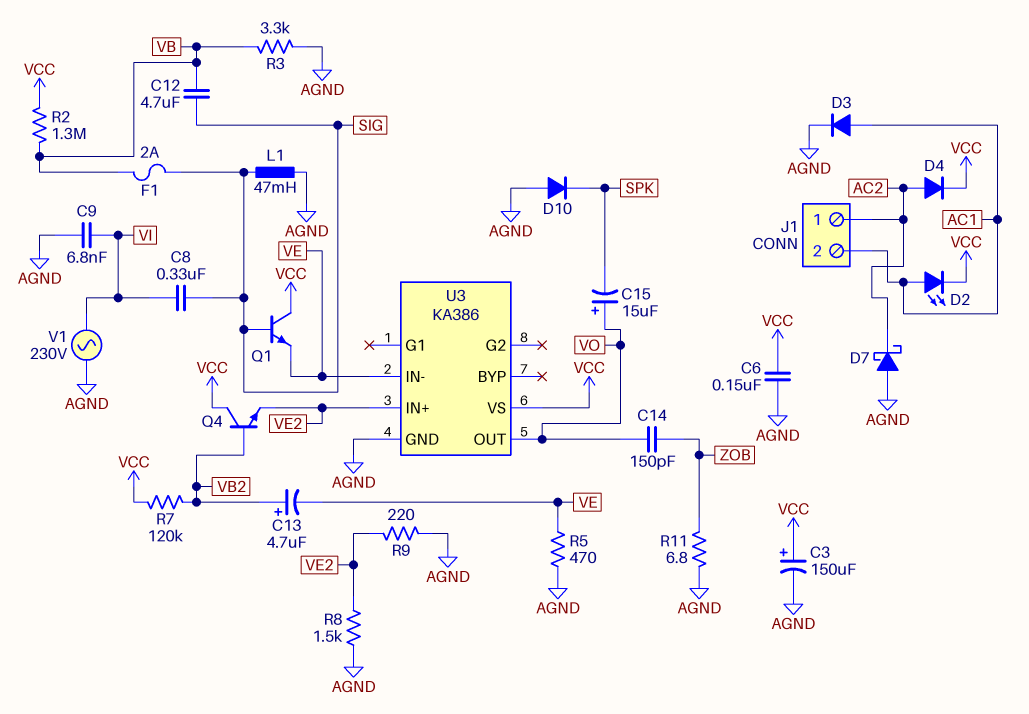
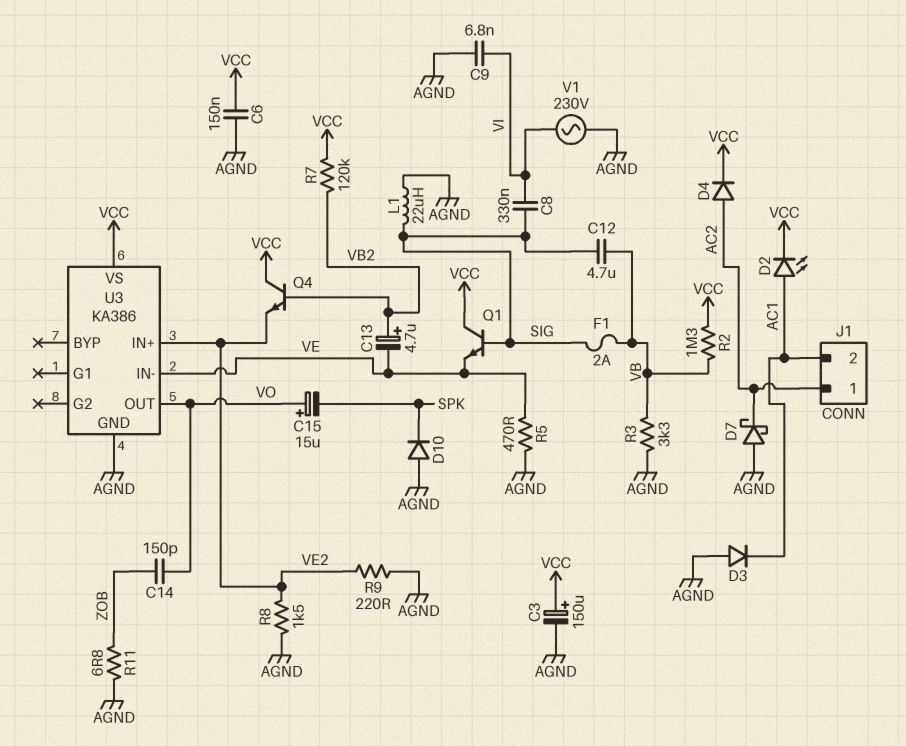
D3: diode (A AC1, K AGND) -> diode (A AGND, K AC1)
L1: 47mH (AGND, SIG) -> 22uH (AGND, SIG)

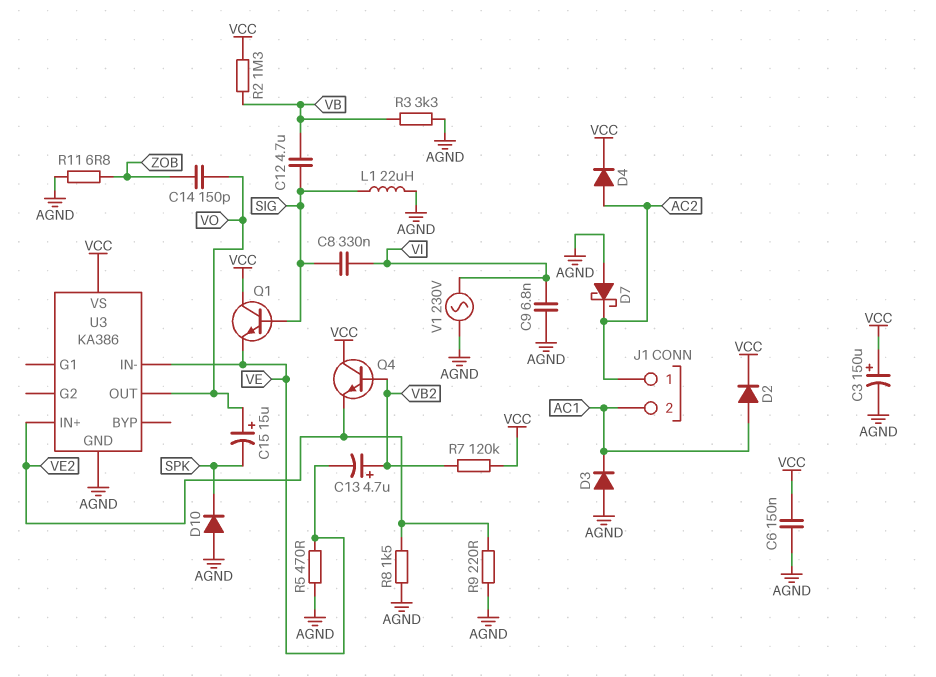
D2: LED (A AC1, K VCC) -> diode (A AC1, K VCC)
F1: 2A (SIG, VB) -> none

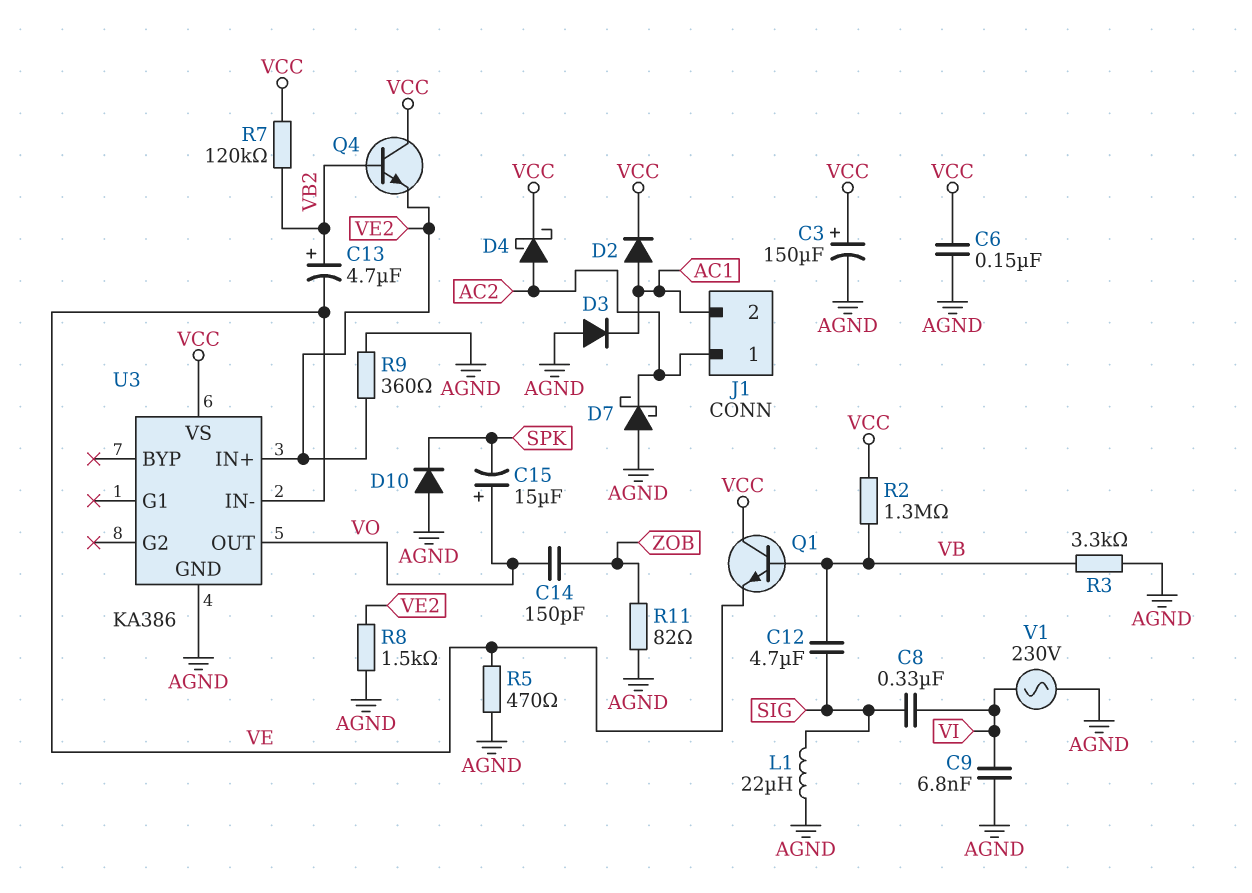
D4: diode (A AC2, K VCC) -> schottky (A AC2, K VCC)
Q1: NPN (B SIG, C VCC, E VE) -> NPN (B VB, C VCC, E VE)
R9: 220 (AGND, VE2) -> 360 (AGND, VE2)
R11: 6.8 (AGND, ZOB) -> 82 (AGND, ZOB)

